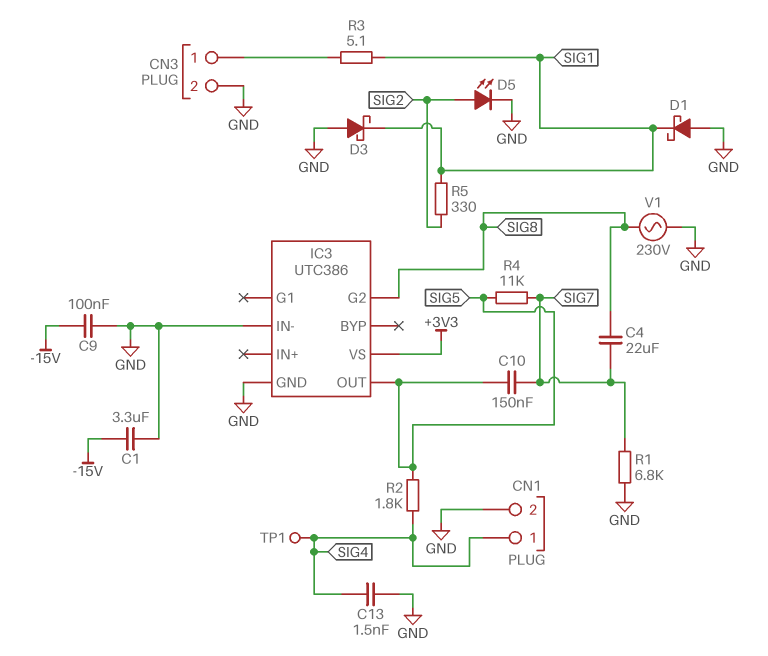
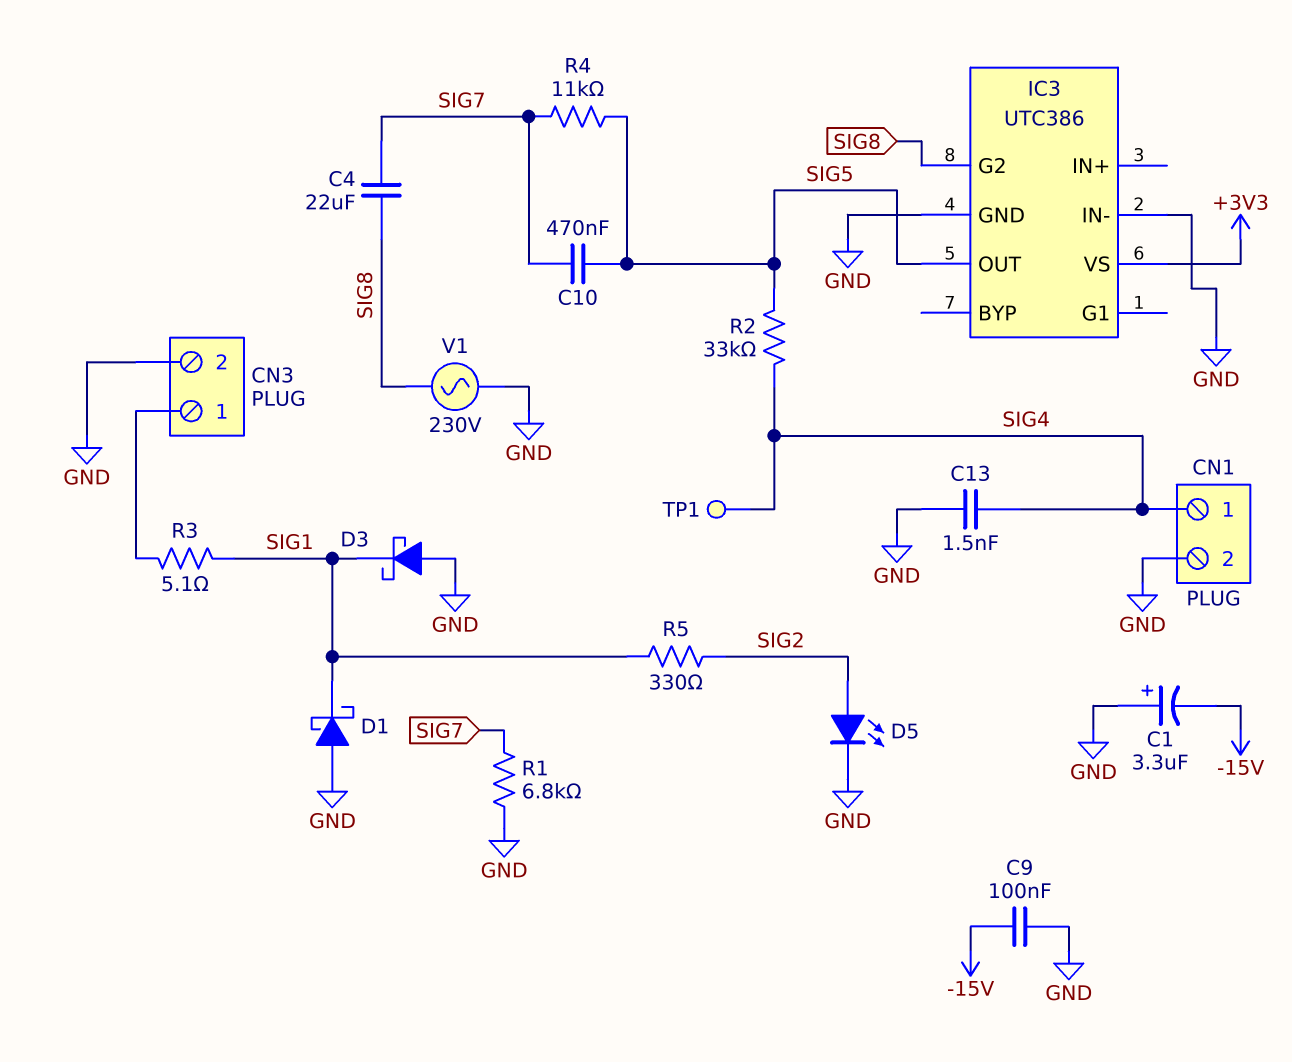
C1: 3.3uF (-15V, GND) -> 3.3uF (plus GND, minus -15V)
C10: 150nF (SIG5, SIG7) -> 470nF (SIG5, SIG7)
R2: 1.8k (SIG4, SIG5) -> 33k (SIG4, SIG5)

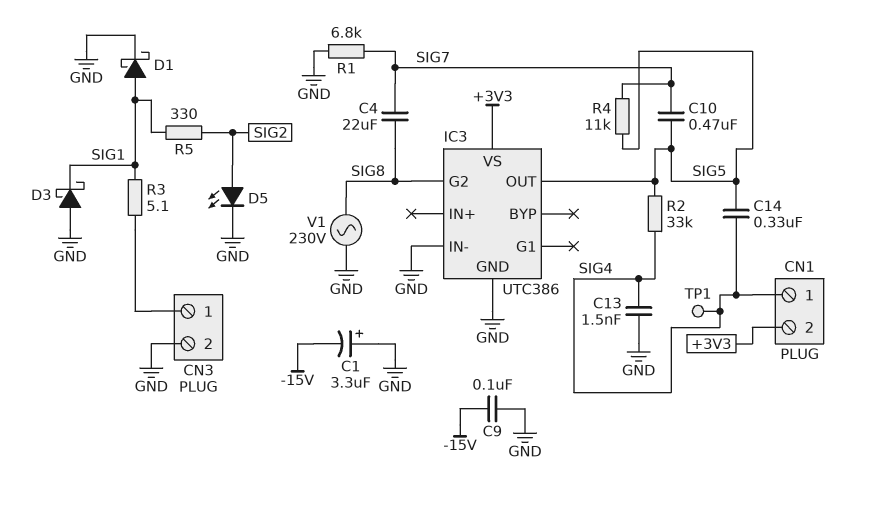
C14: none -> 330nF (SIG4, SIG5)
CN1 pin 2: GND -> +3V3
D1: schottky (A GND, K SIG1) -> schottky (A SIG1, K GND)

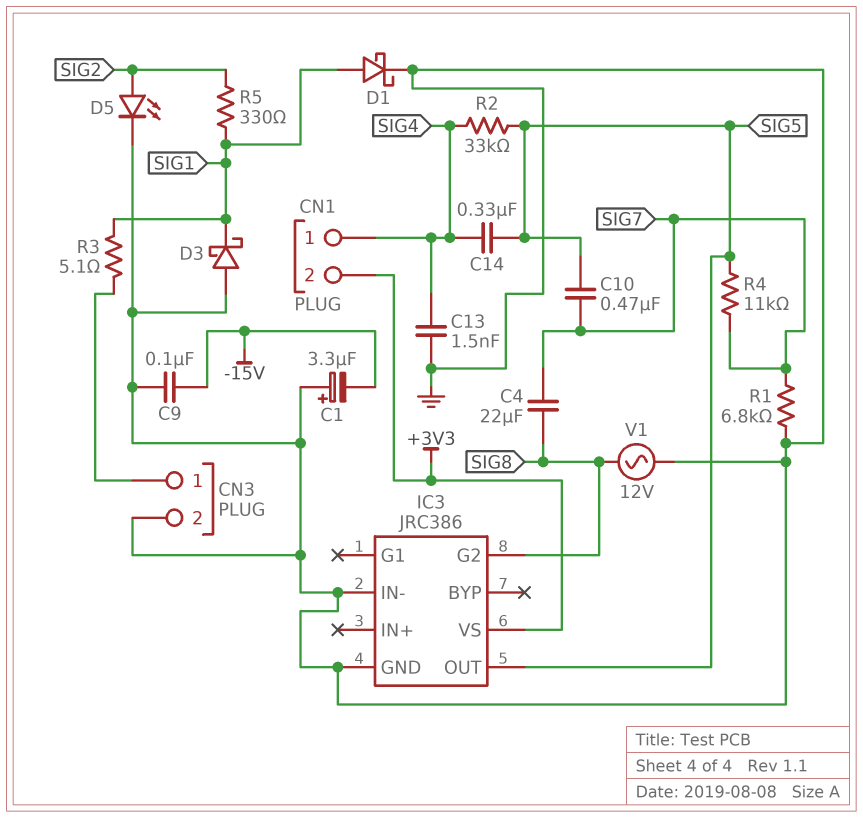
IC3: UTC386 -> JRC386
TP1: test point (SIG4) -> none
V1: AC 230V (GND, SIG8) -> AC 12V (GND, SIG8)

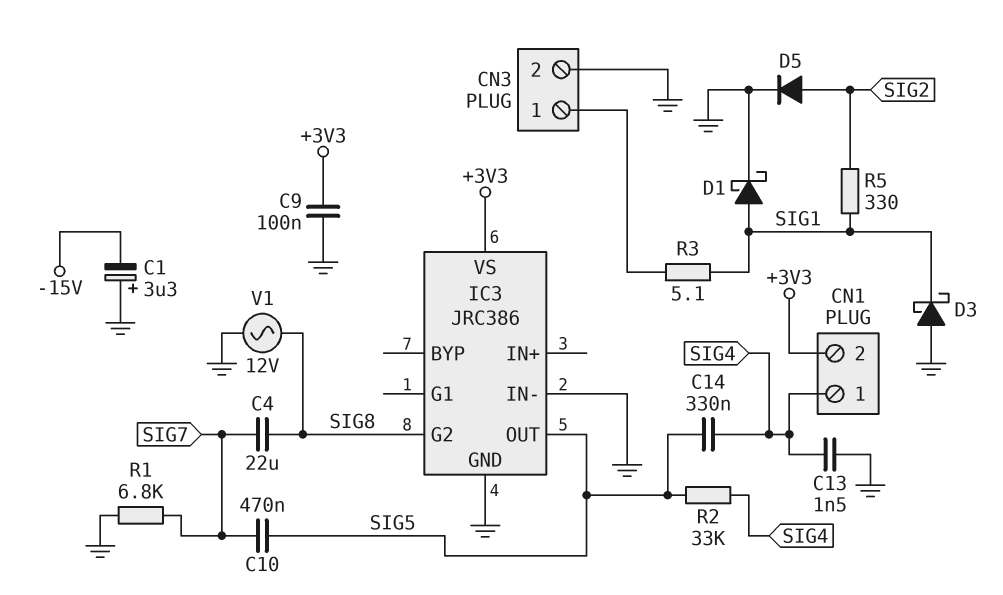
C9: 100nF (-15V, GND) -> 100nF (+3V3, GND)
D5: LED (A SIG2, K GND) -> diode (A SIG2, K GND)
R4: 11k (SIG5, SIG7) -> none

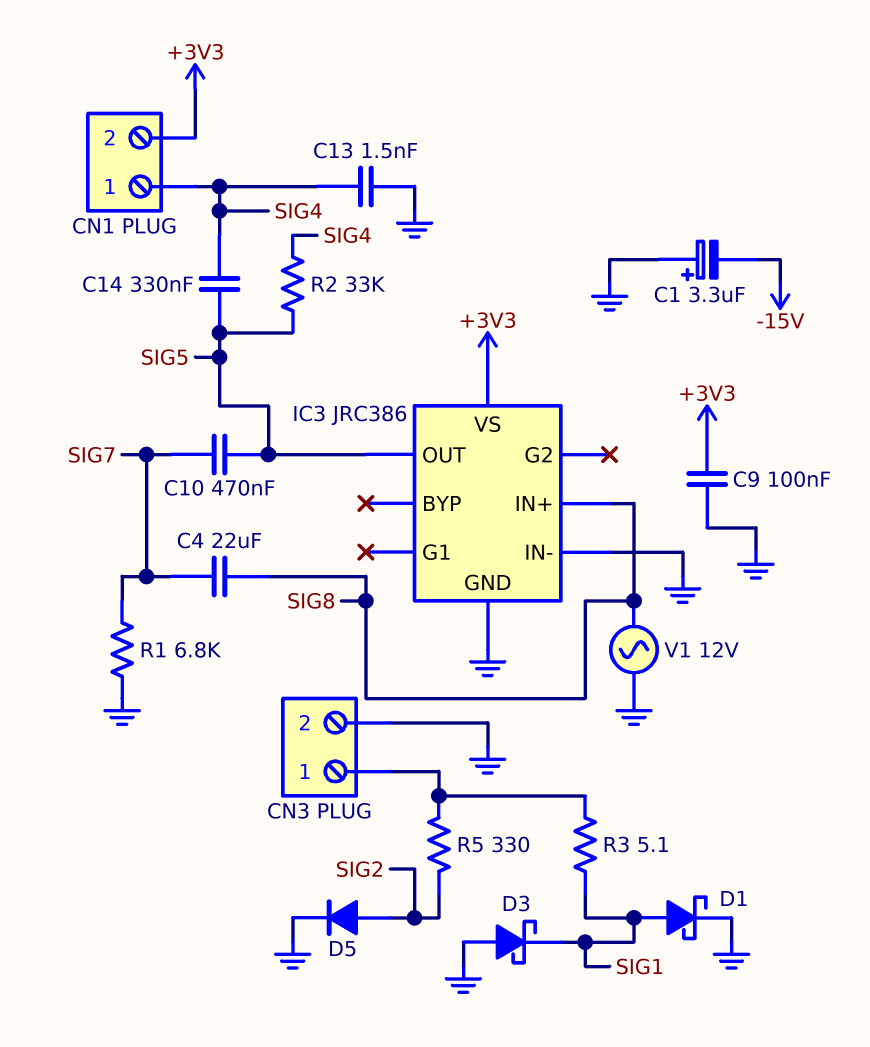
IC3 pin G2: SIG8 -> none
IC3 pin IN+: none -> SIG8
R5: 330 (SIG1, SIG2) -> 330 (CN3/1, SIG2)

